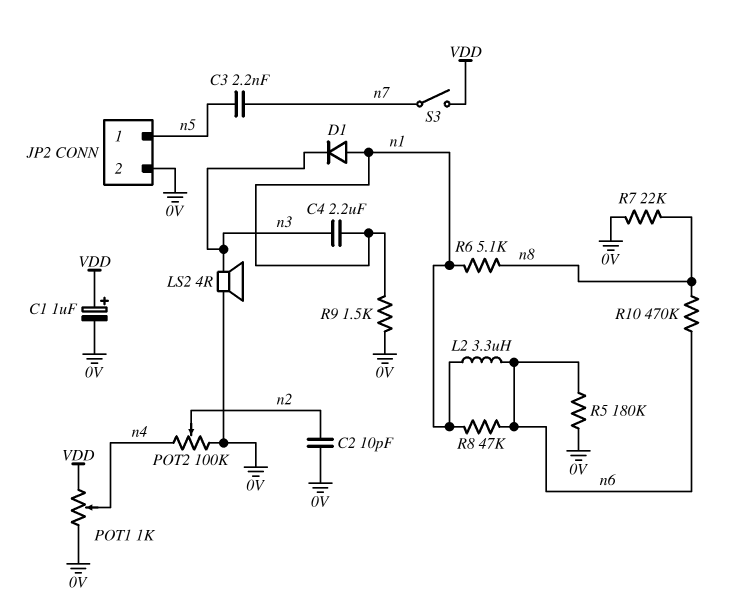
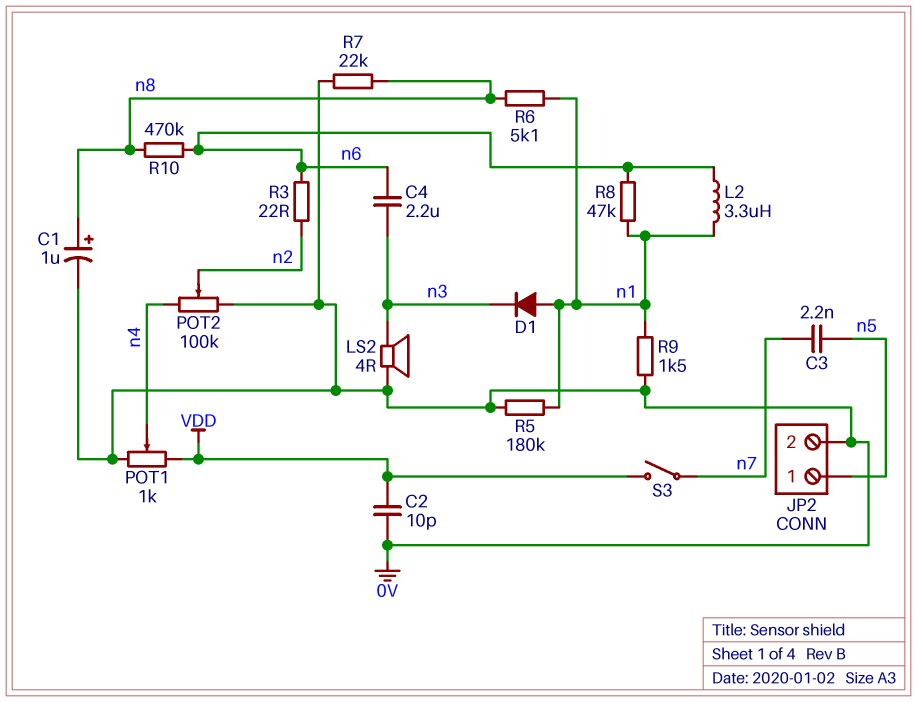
C1: 1uF (plus VDD, minus 0V) -> 1uF (plus n8, minus 0V)
C2: 10pF (0V, n2) -> 10pF (0V, VDD)
C4: 2.2uF (n1, n3) -> 2.2uF (n3, n6)
R3: none -> 22 (n2, n6)
R5: 180k (0V, n6) -> 180k (0V, n1)

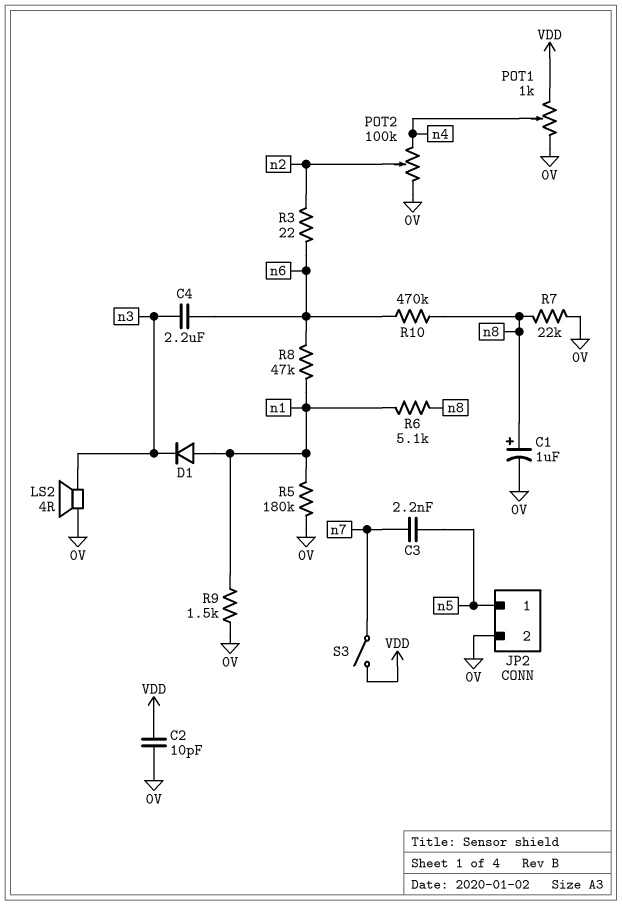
L2: 3.3uH (n1, n6) -> none

